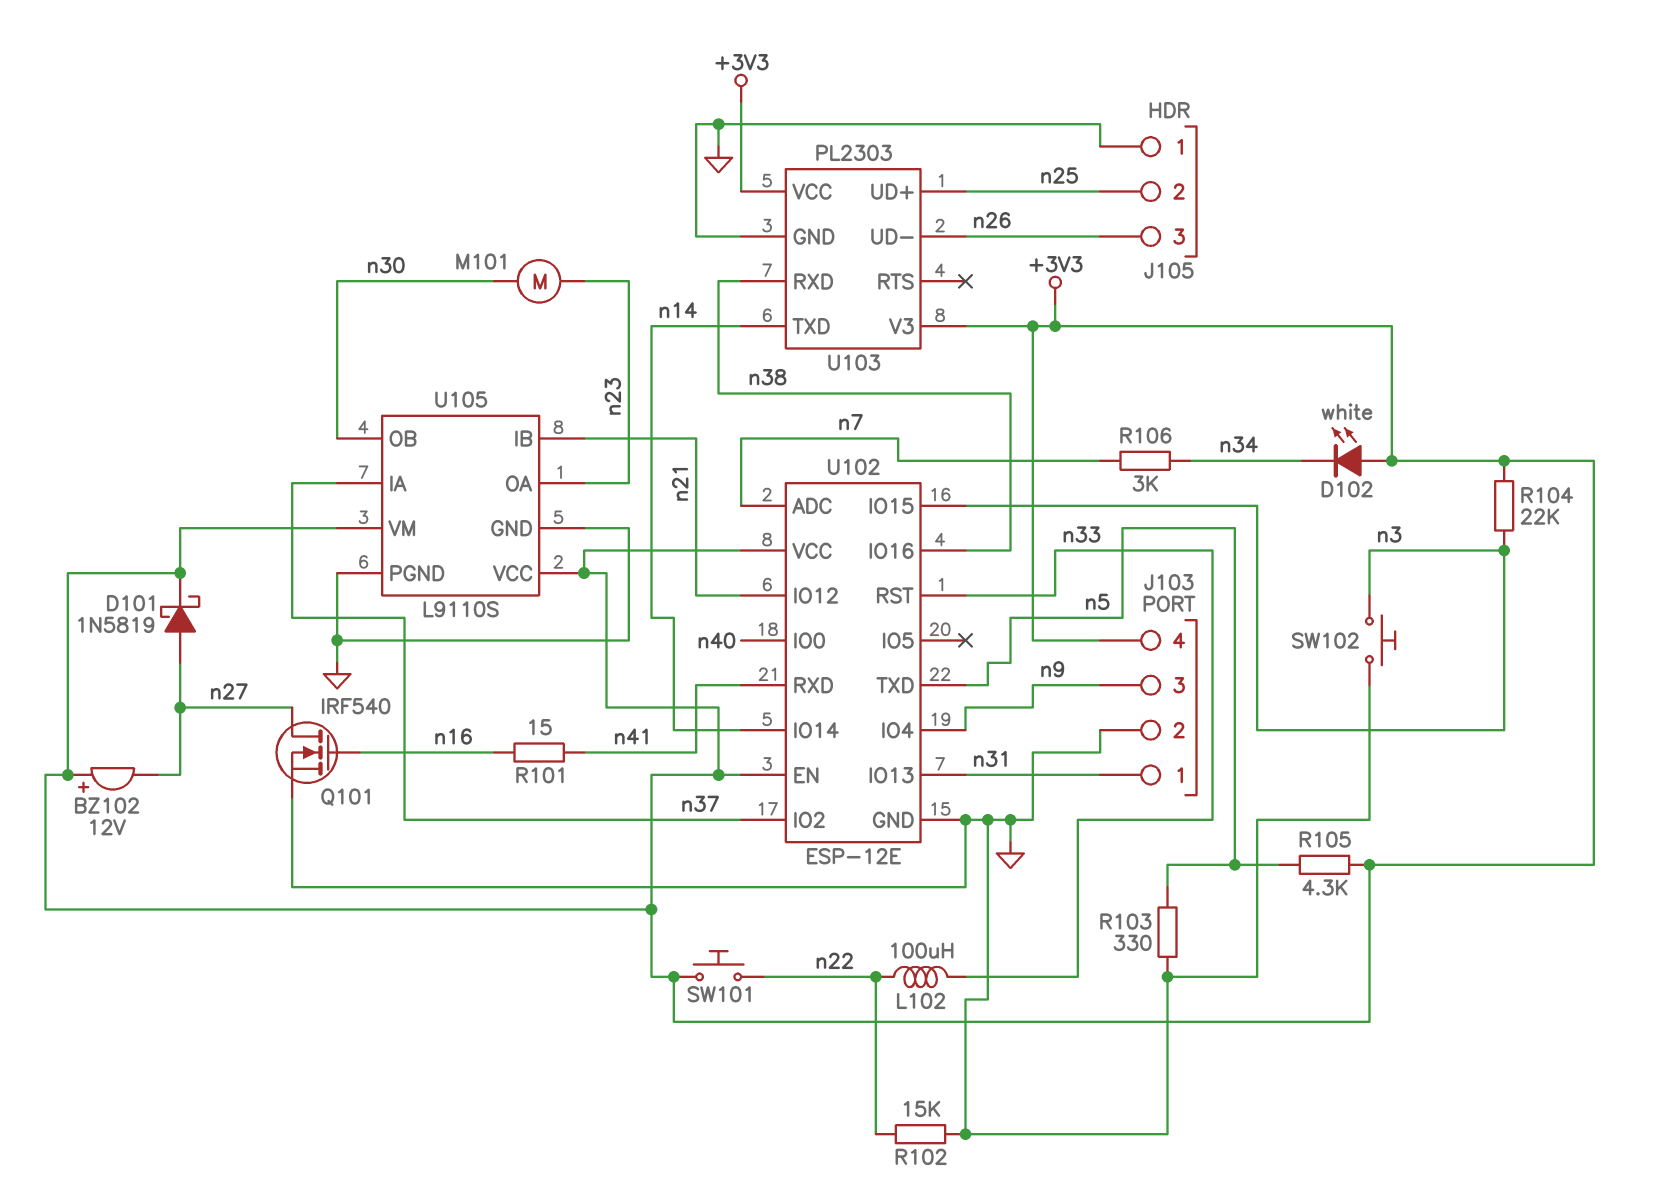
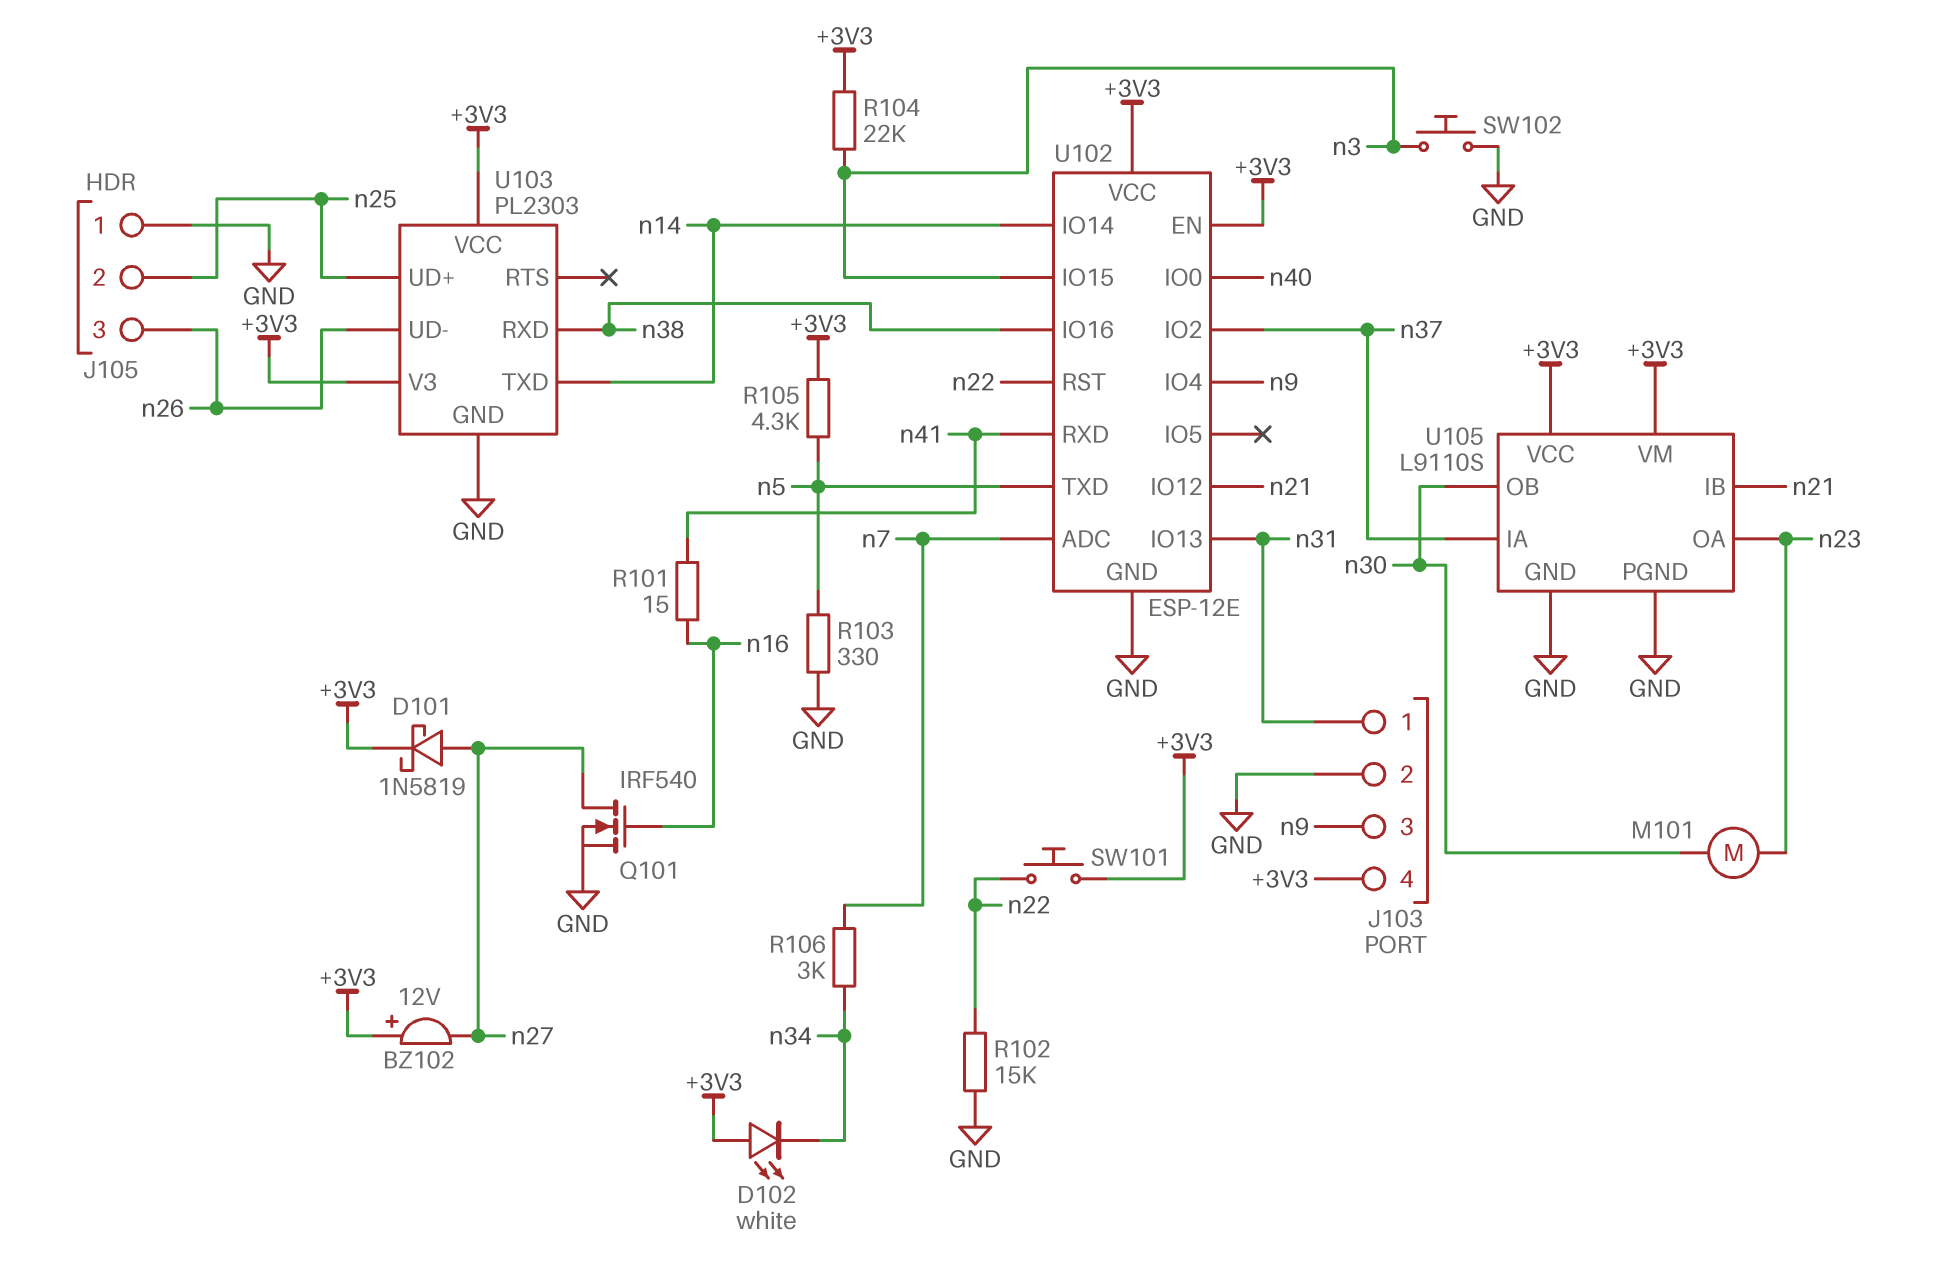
L102: 100uH (n22, n33) -> none
U102 pin RST: n33 -> n22

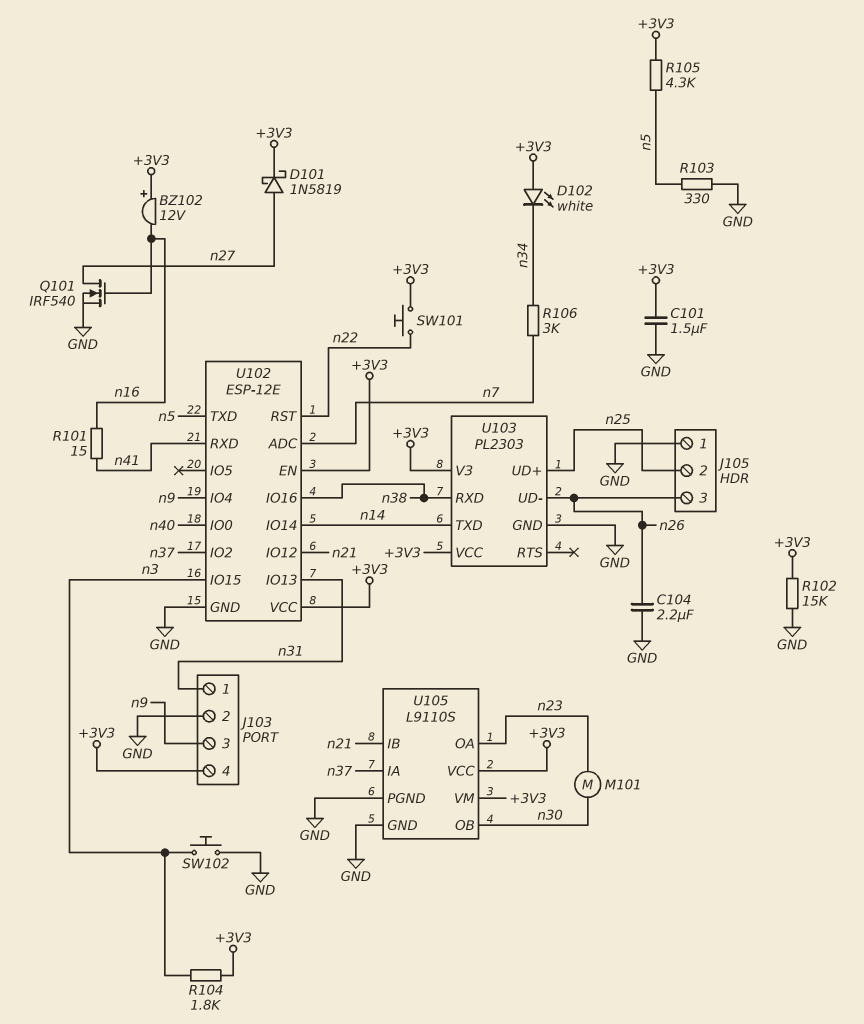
BZ102: buzzer 12V (plus +3V3, minus n27) -> buzzer 12V (plus +3V3, minus n16)
C101: none -> 1.5uF (+3V3, GND)
C104: none -> 2.2uF (GND, n26)
R102: 15k (GND, n22) -> 15k (+3V3, GND)
R104: 22k (+3V3, n3) -> 1.8k (+3V3, n3)

